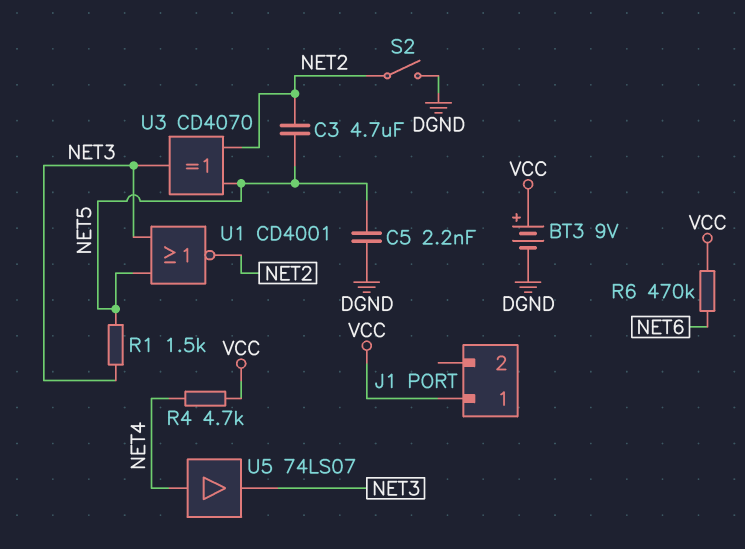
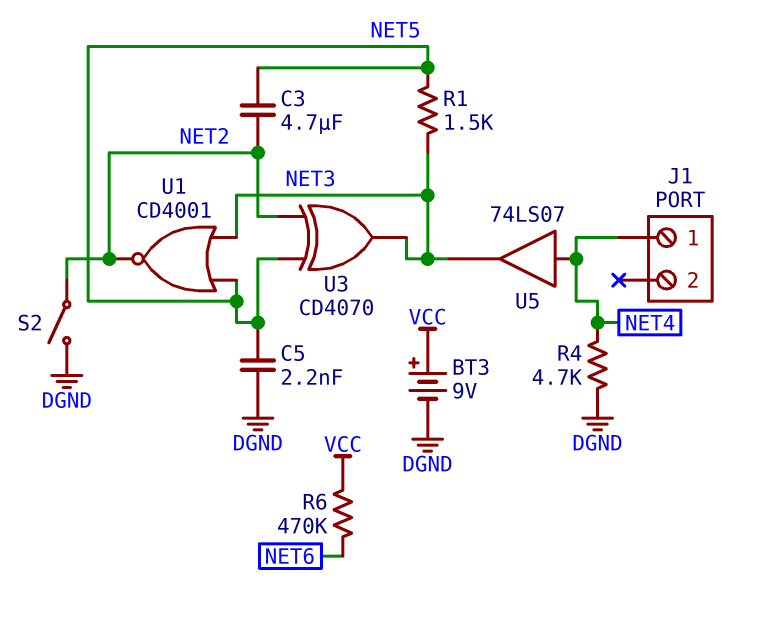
J1 pin 1: VCC -> NET4
R4: 4.7k (NET4, VCC) -> 4.7k (DGND, NET4)

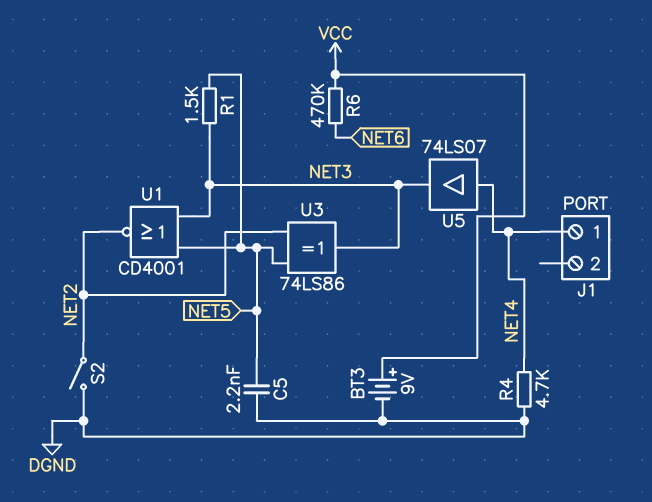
C3: 4.7uF (NET2, NET5) -> none
U3: XOR CD4070 (in NET2, in NET5, out NET3) -> XOR 74LS86 (in NET2, in NET5, out NET3)

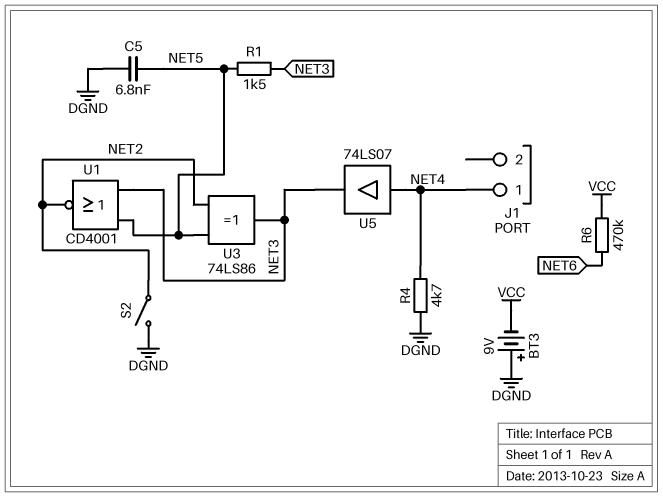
BT3: 9V (plus VCC, minus DGND) -> 9V (plus DGND, minus VCC)
C5: 2.2nF (DGND, NET5) -> 6.8nF (DGND, NET5)

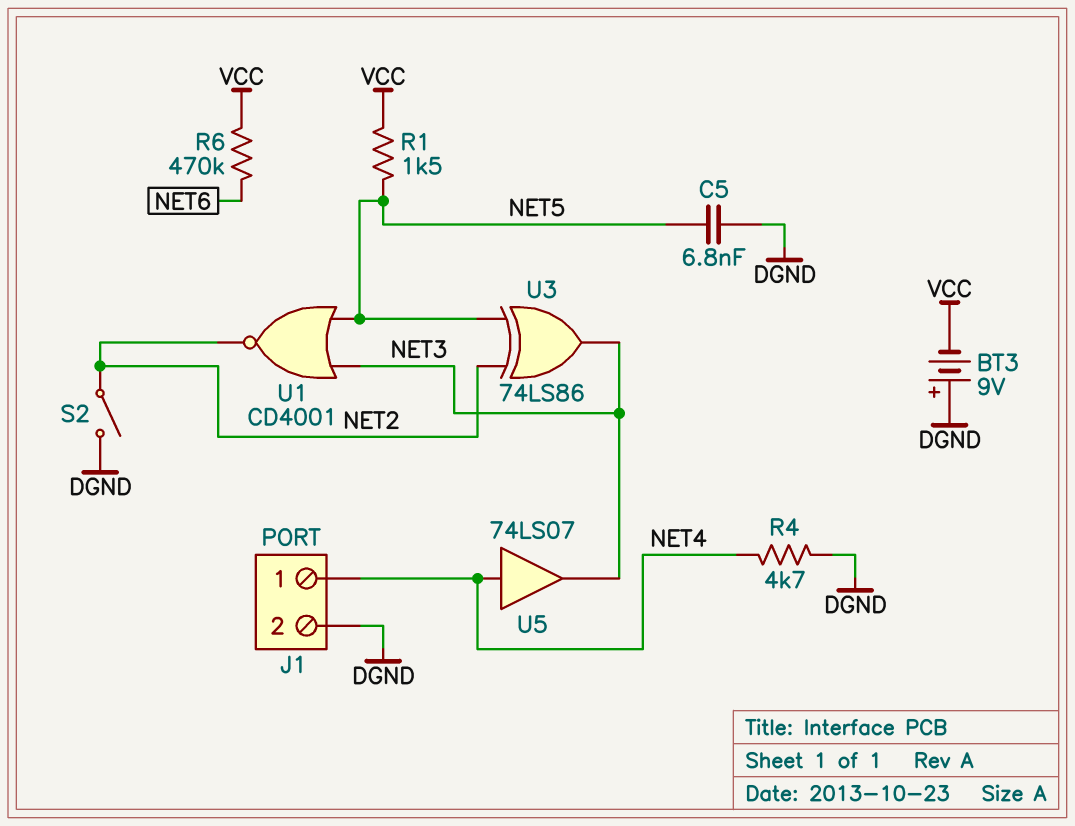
J1 pin 2: none -> DGND
R1: 1.5k (NET3, NET5) -> 1.5k (NET5, VCC)

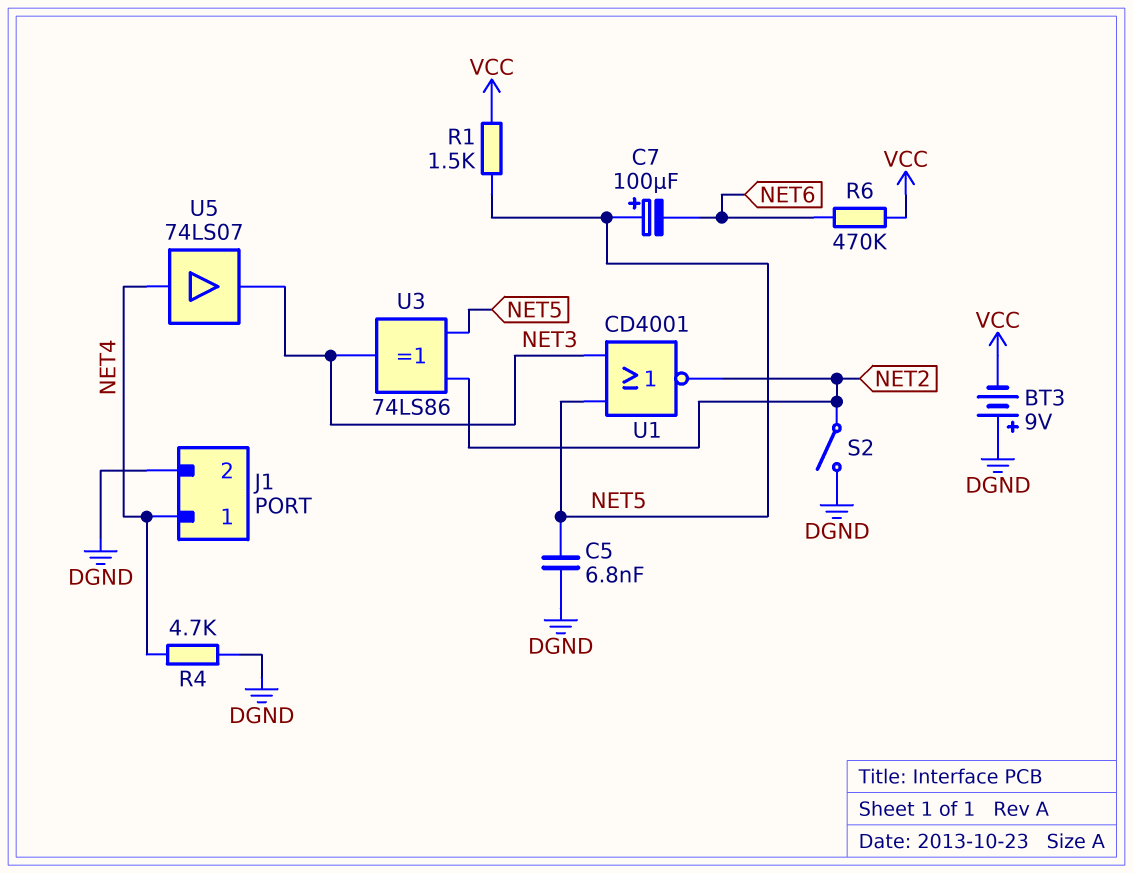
C7: none -> 100uF (plus NET5, minus NET6)

